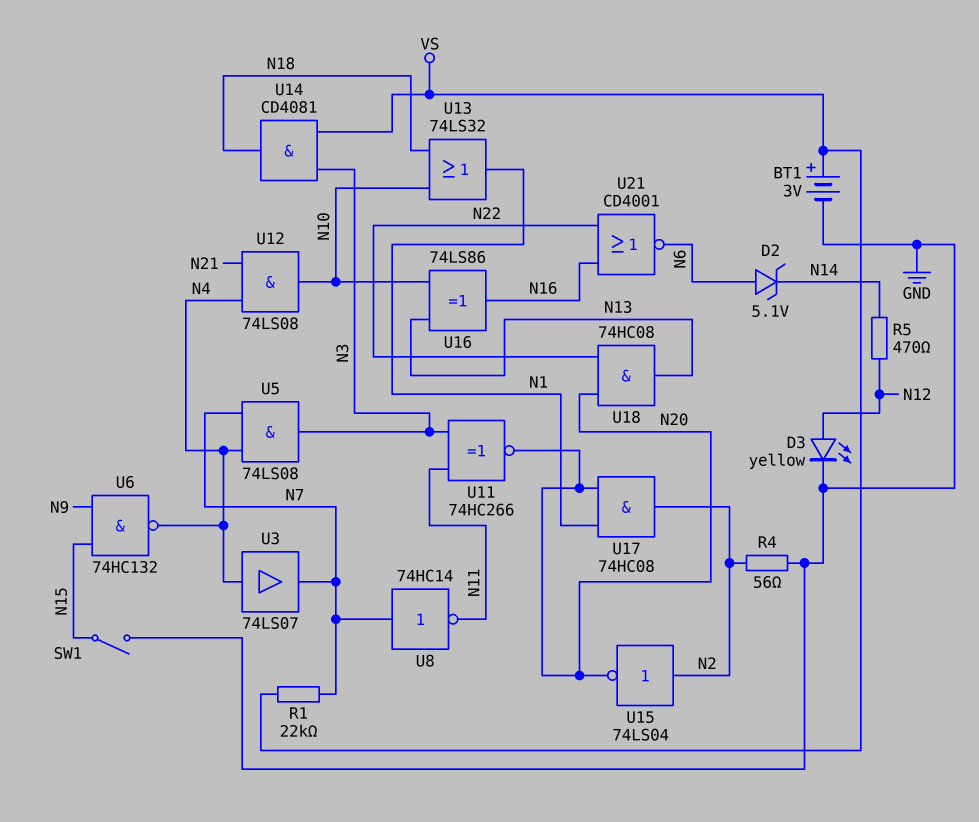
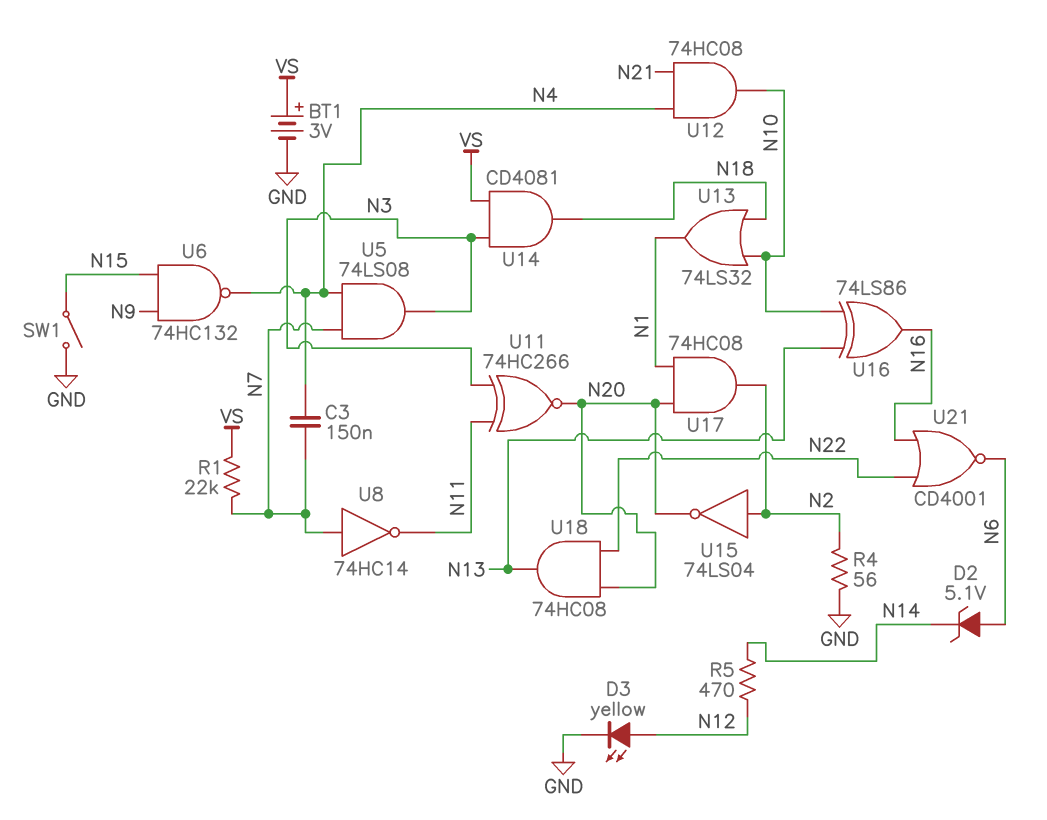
C3: none -> 150nF (N4, N7)
U3: buffer 74LS07 (in N4, out N7) -> none
U12: AND 74LS08 (in N4, in N21, out N10) -> AND 74HC08 (in N4, in N21, out N10)

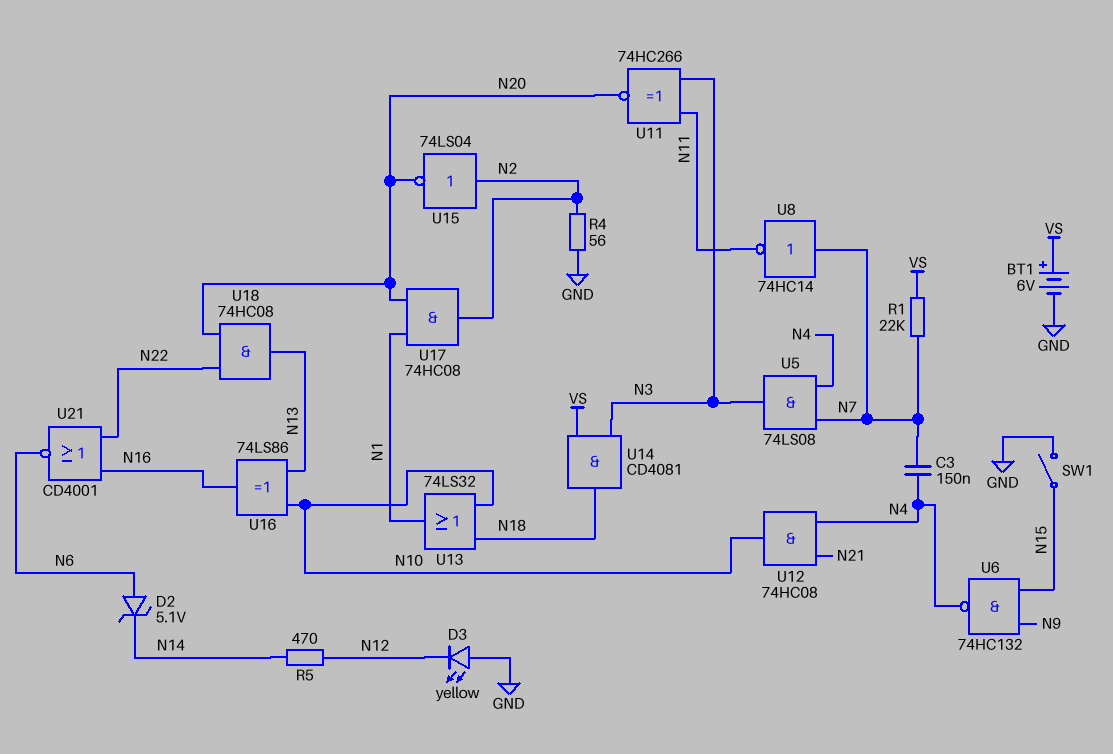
BT1: 3V (plus VS, minus GND) -> 6V (plus VS, minus GND)
D3: LED yellow (A N12, K GND) -> LED yellow (A GND, K N12)

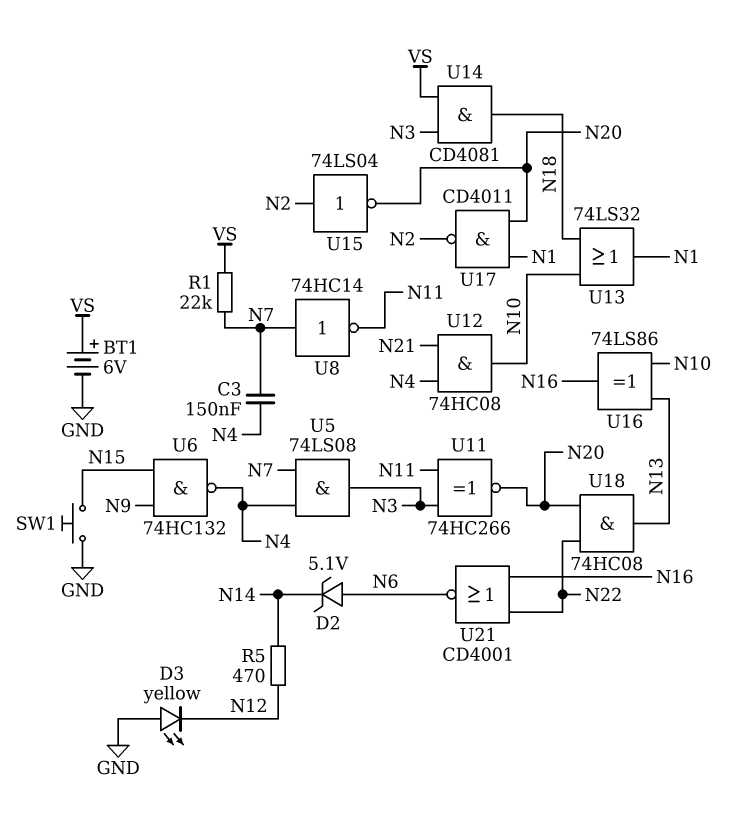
R4: 56 (GND, N2) -> none
SW1: switch (GND, N15) -> button (GND, N15)
U17: AND 74HC08 (in N1, in N20, out N2) -> NAND CD4011 (in N1, in N20, out N2)

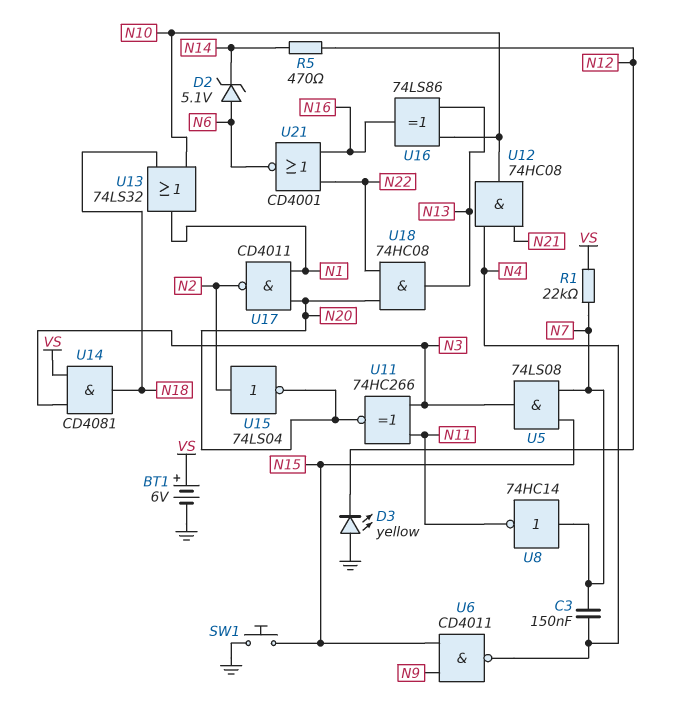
U5: AND 74LS08 (in N4, in N7, out N3) -> AND 74LS08 (in N7, in N15, out N3)
U6: NAND 74HC132 (in N9, in N15, out N4) -> NAND CD4011 (in N9, in N15, out N4)

